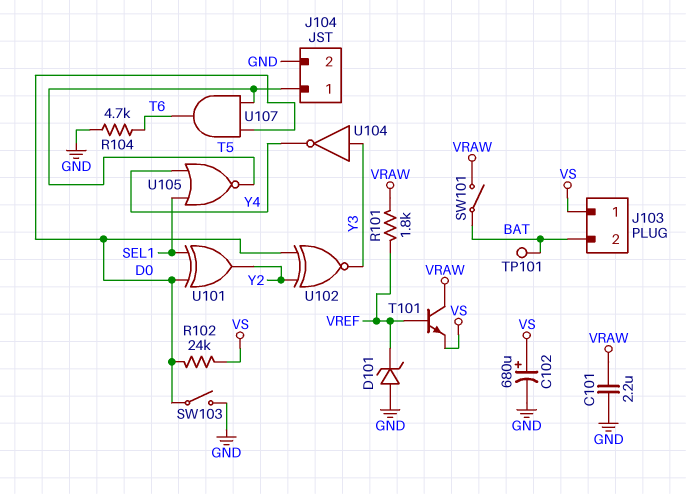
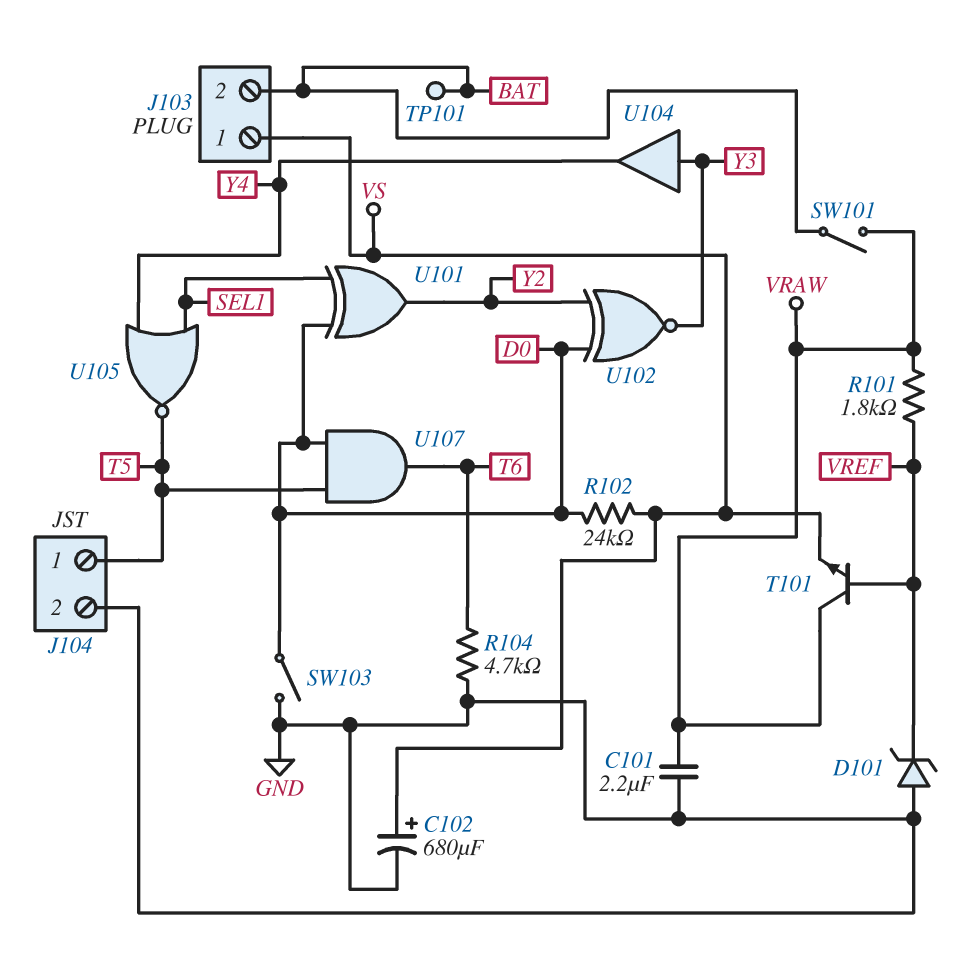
U104: NOT (in Y3, out Y4) -> buffer (in Y3, out Y4)

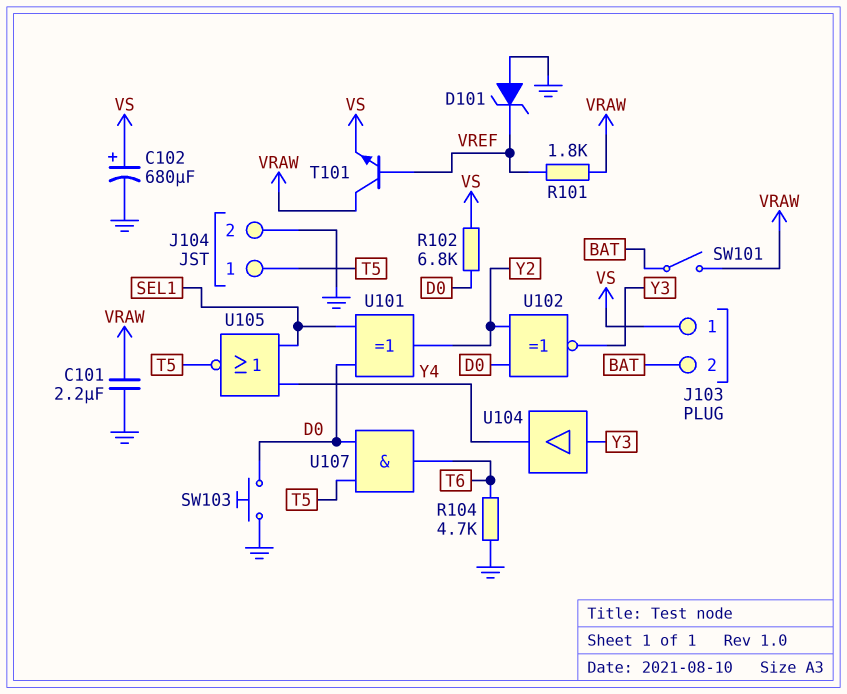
R102: 24k (D0, VS) -> 6.8k (D0, VS)
SW103: switch (D0, GND) -> button (D0, GND)
TP101: test point (BAT) -> none

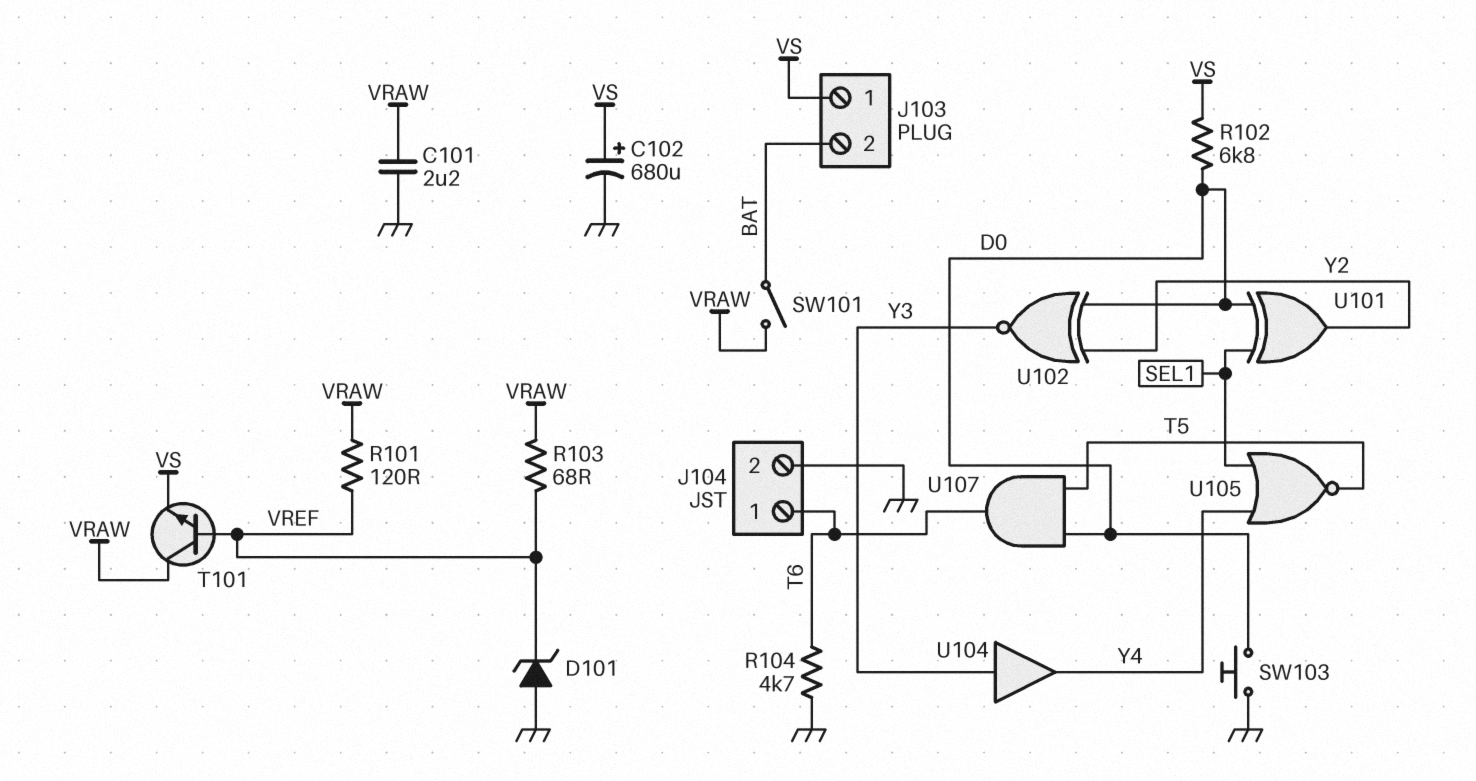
J104 pin 1: T5 -> T6
R101: 1.8k (VRAW, VREF) -> 120 (VRAW, VREF)
R103: none -> 68 (VRAW, VREF)

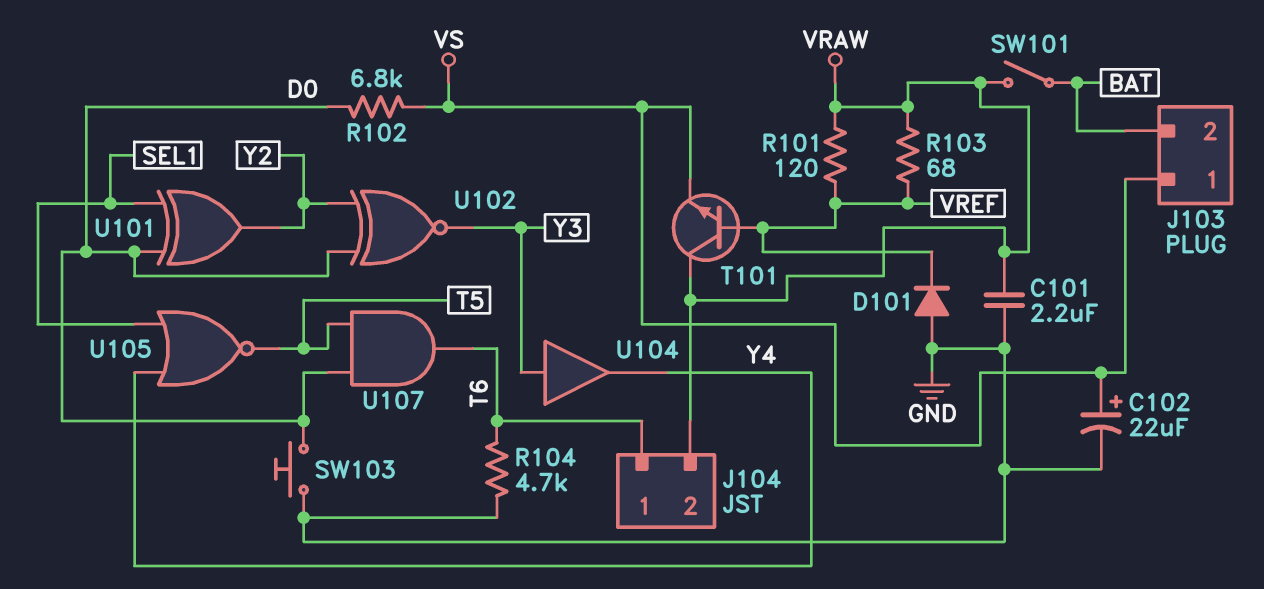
C102: 680uF (plus VS, minus GND) -> 22uF (plus VS, minus GND)
D101: zener (A GND, K VREF) -> diode (A GND, K VREF)
J104 pin 2: GND -> VRAW

